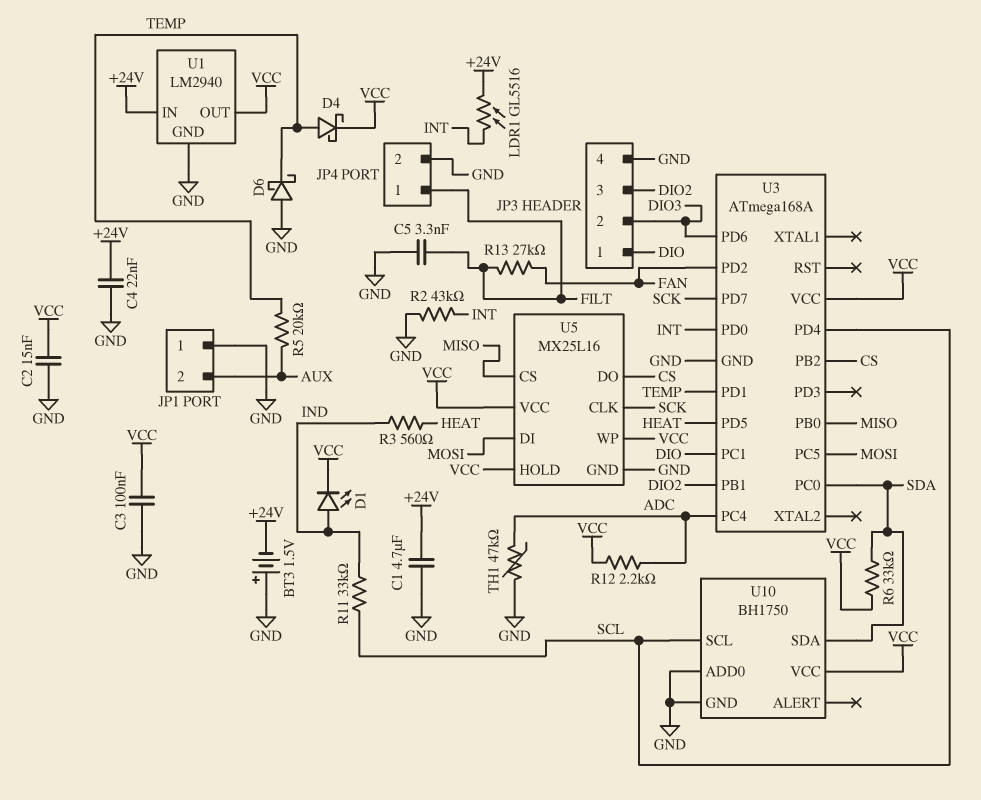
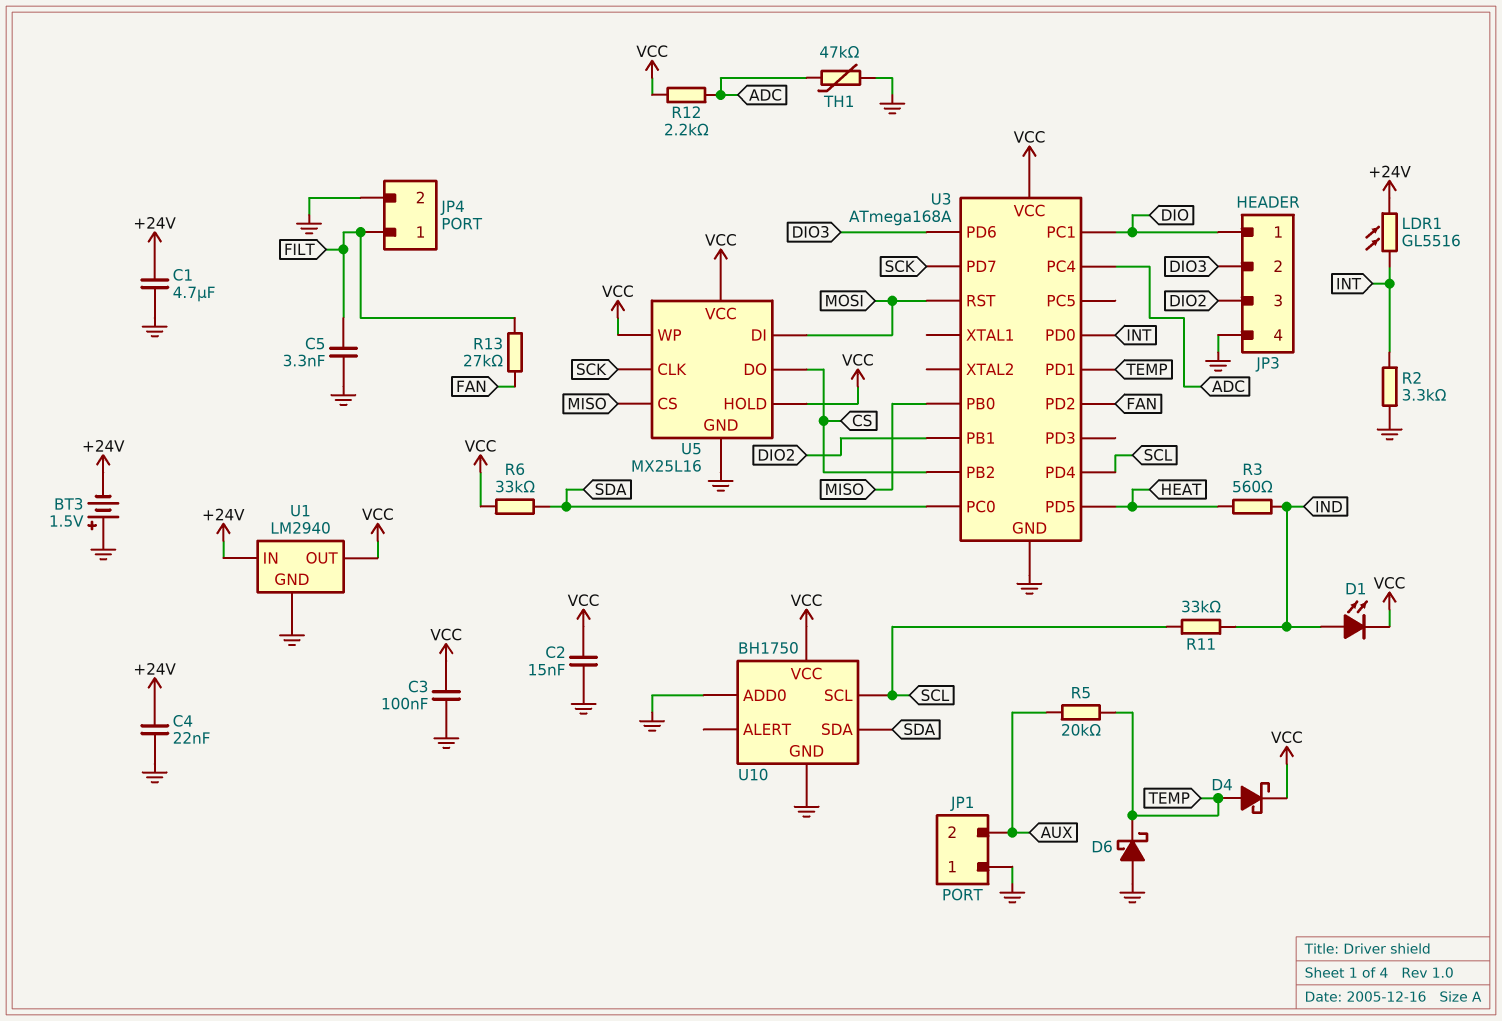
R2: 43k (GND, INT) -> 3.3k (GND, INT)
U3 pin PC5: MOSI -> none
U3 pin RST: none -> MOSI

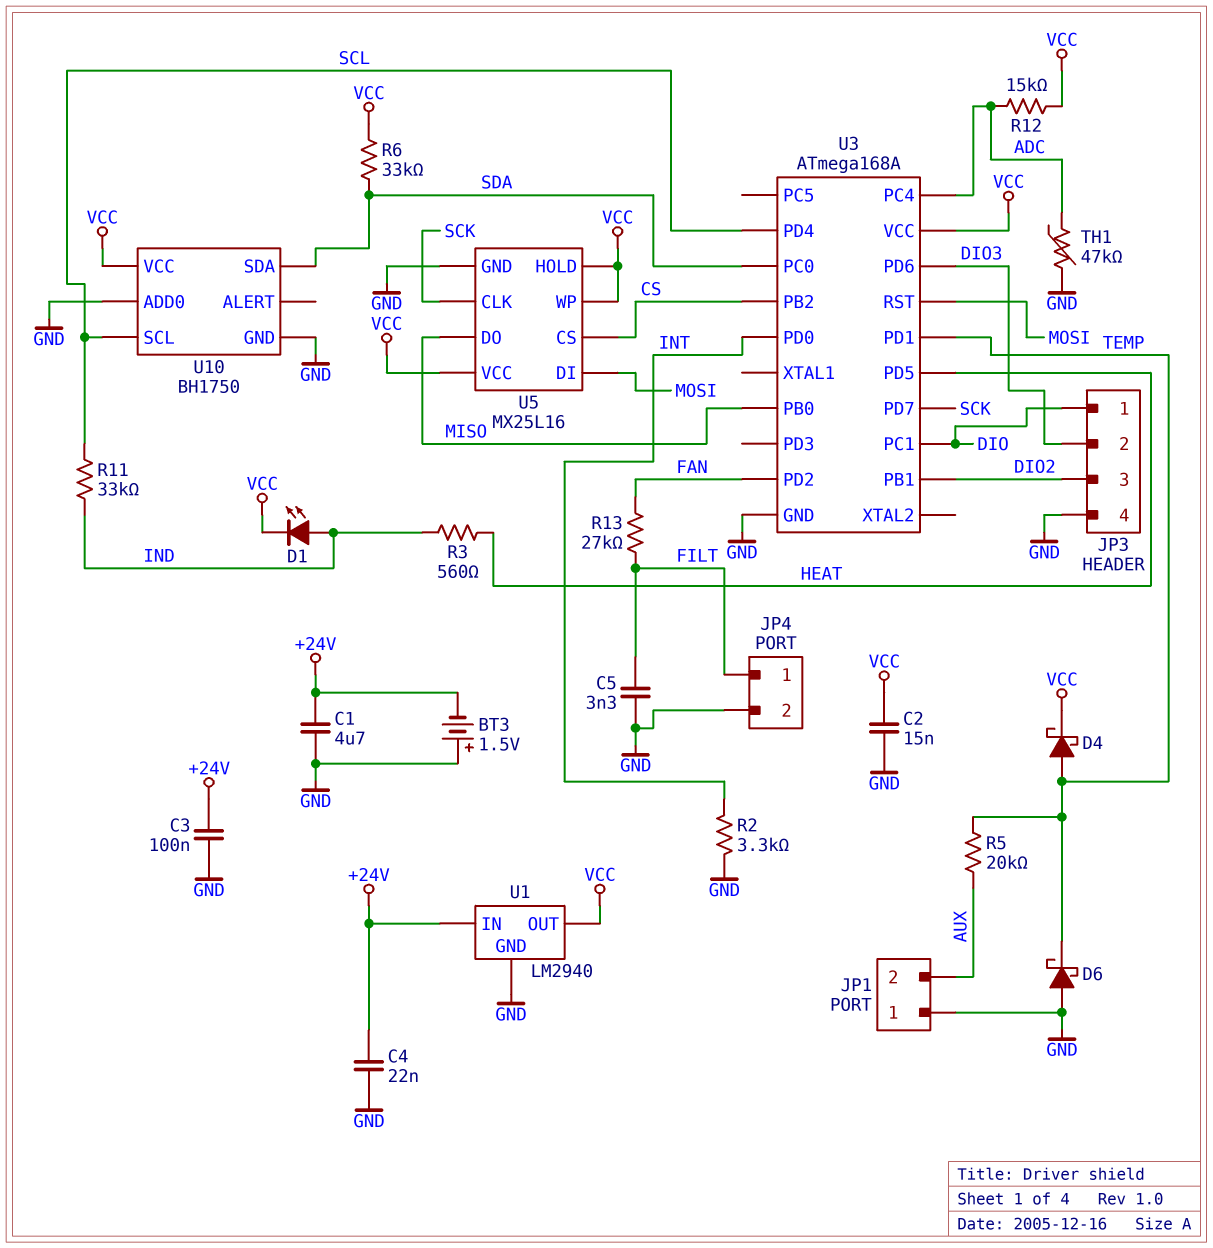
C3: 100nF (GND, VCC) -> 100nF (+24V, GND)
LDR1: GL5516 (+24V, INT) -> none
R12: 2.2k (ADC, VCC) -> 15k (ADC, VCC)
U5 pin CS: MISO -> CS
U5 pin DO: CS -> MISO

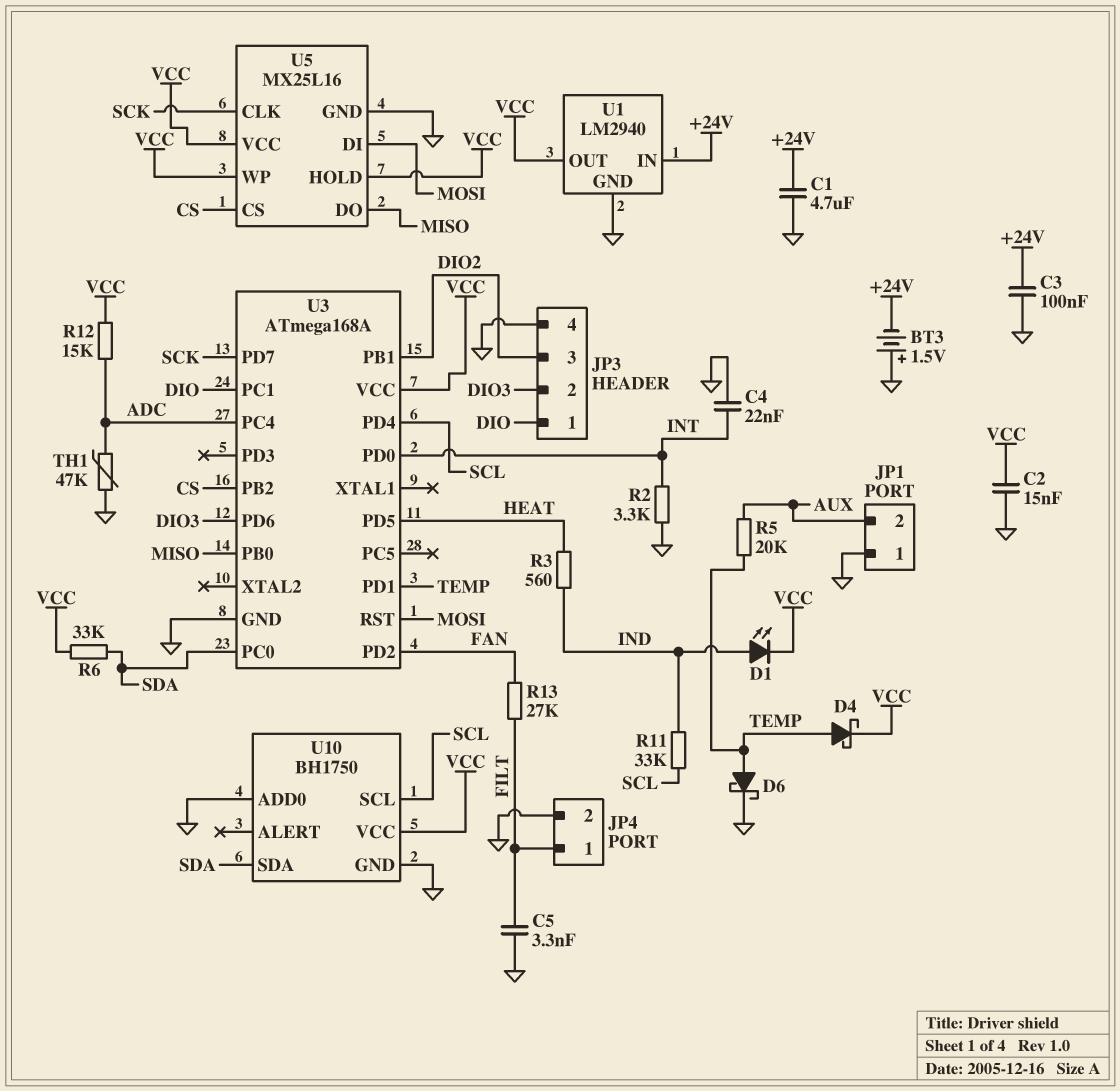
C4: 22nF (+24V, GND) -> 22nF (GND, INT)
D6: schottky (A GND, K TEMP) -> schottky (A TEMP, K GND)

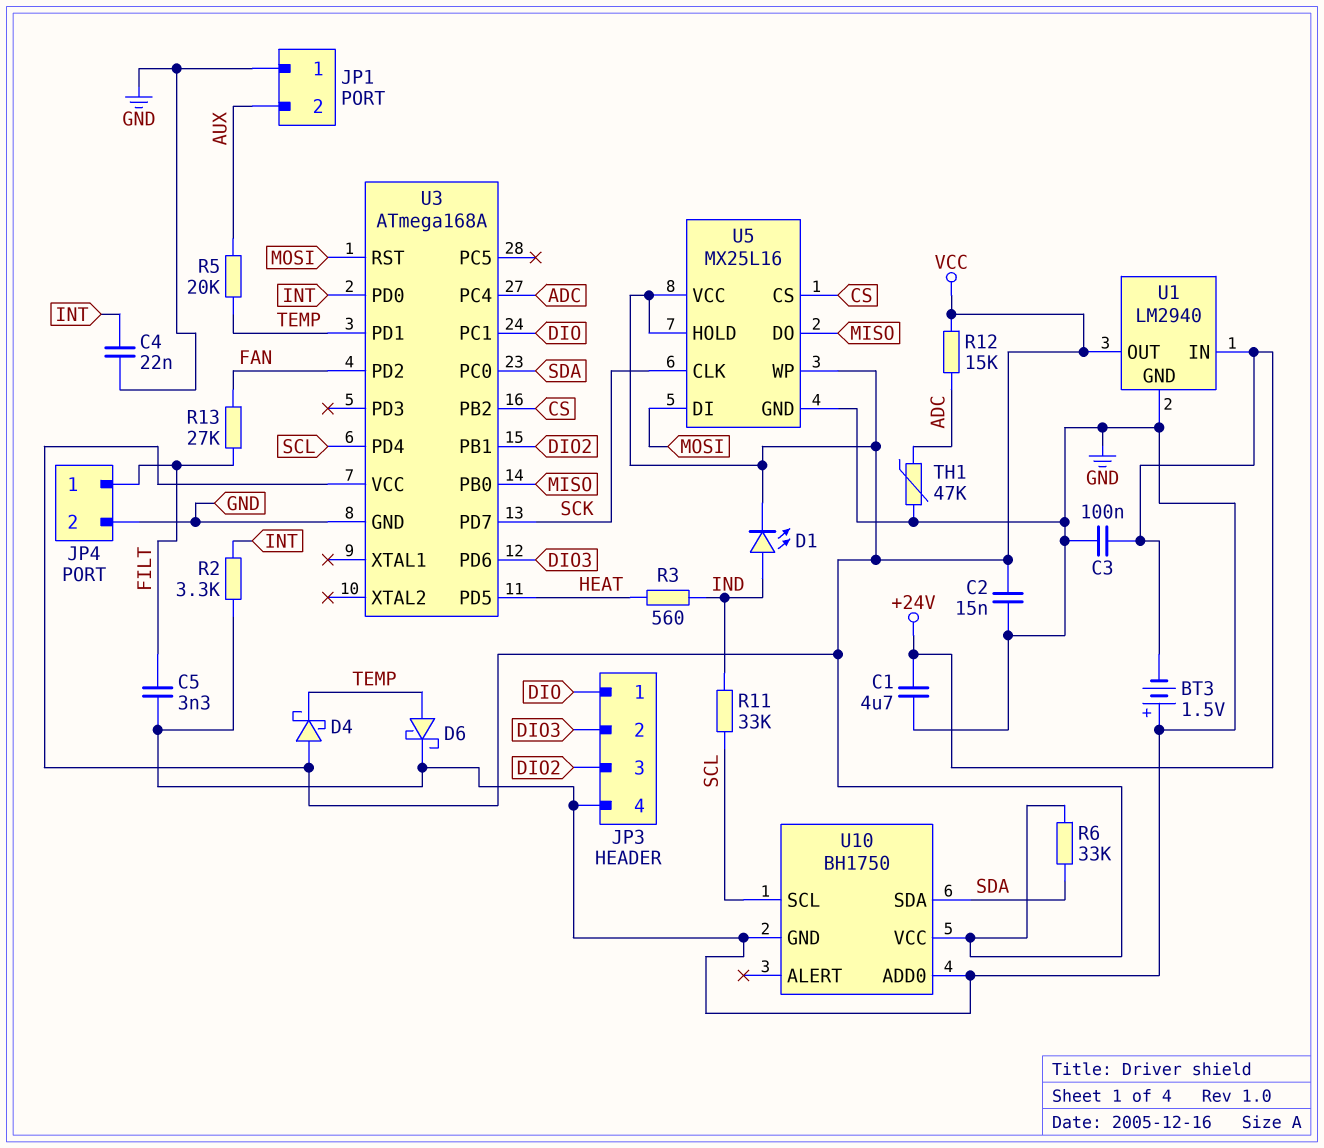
D4: schottky (A TEMP, K VCC) -> schottky (A VCC, K TEMP)

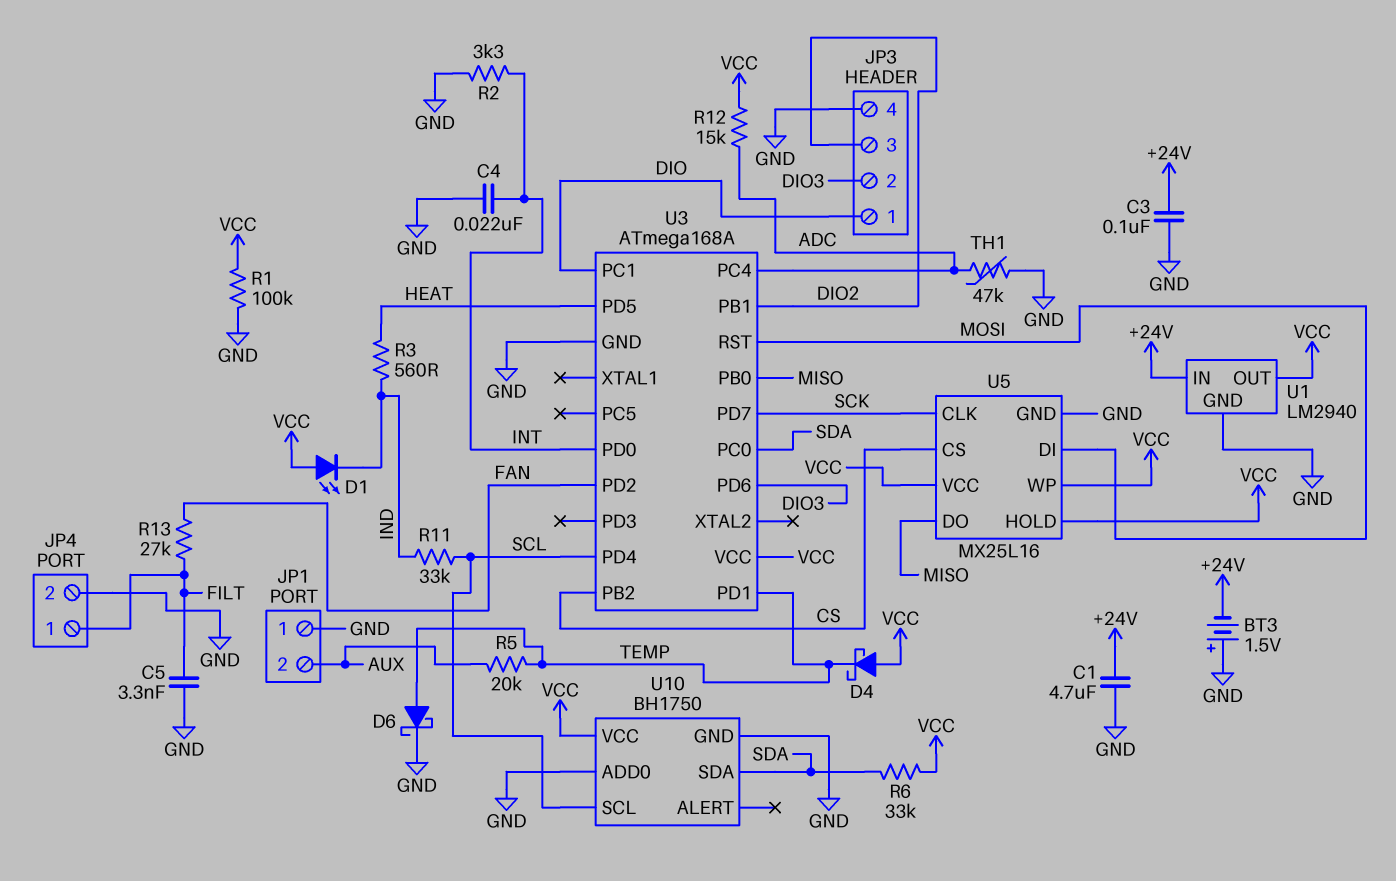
C2: 15nF (GND, VCC) -> none
D1: LED (A IND, K VCC) -> LED (A VCC, K IND)
R1: none -> 100k (GND, VCC)

